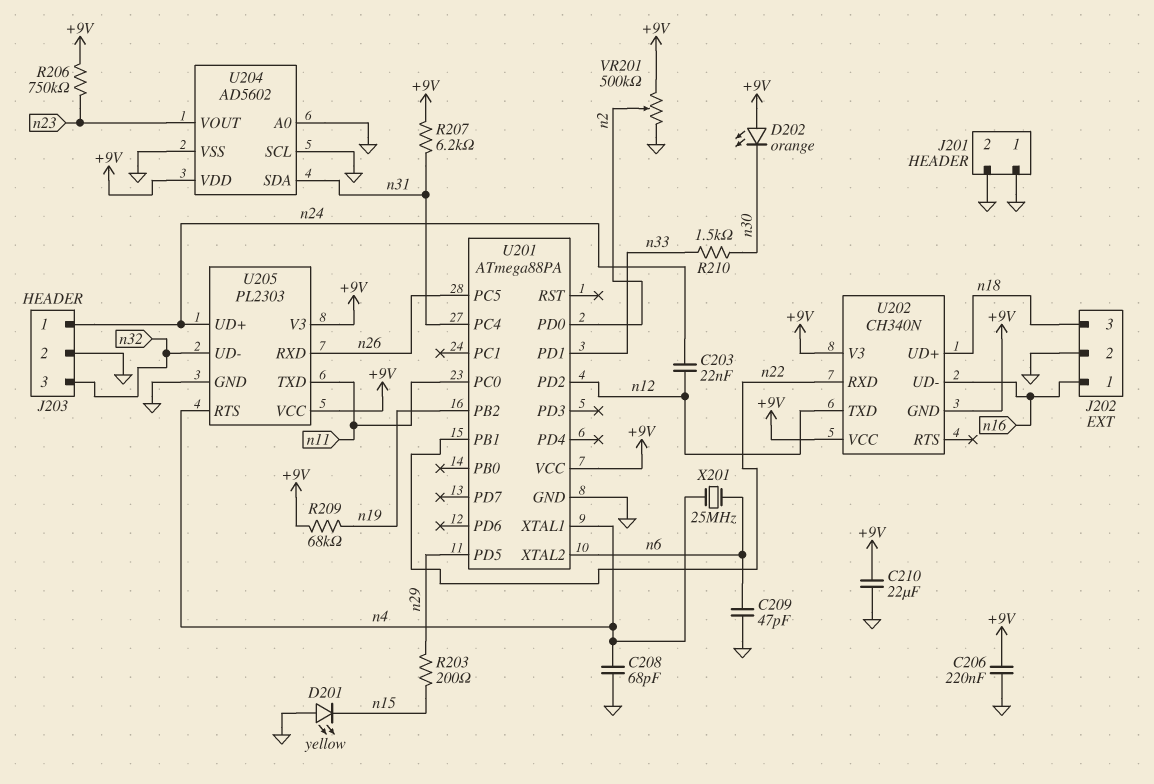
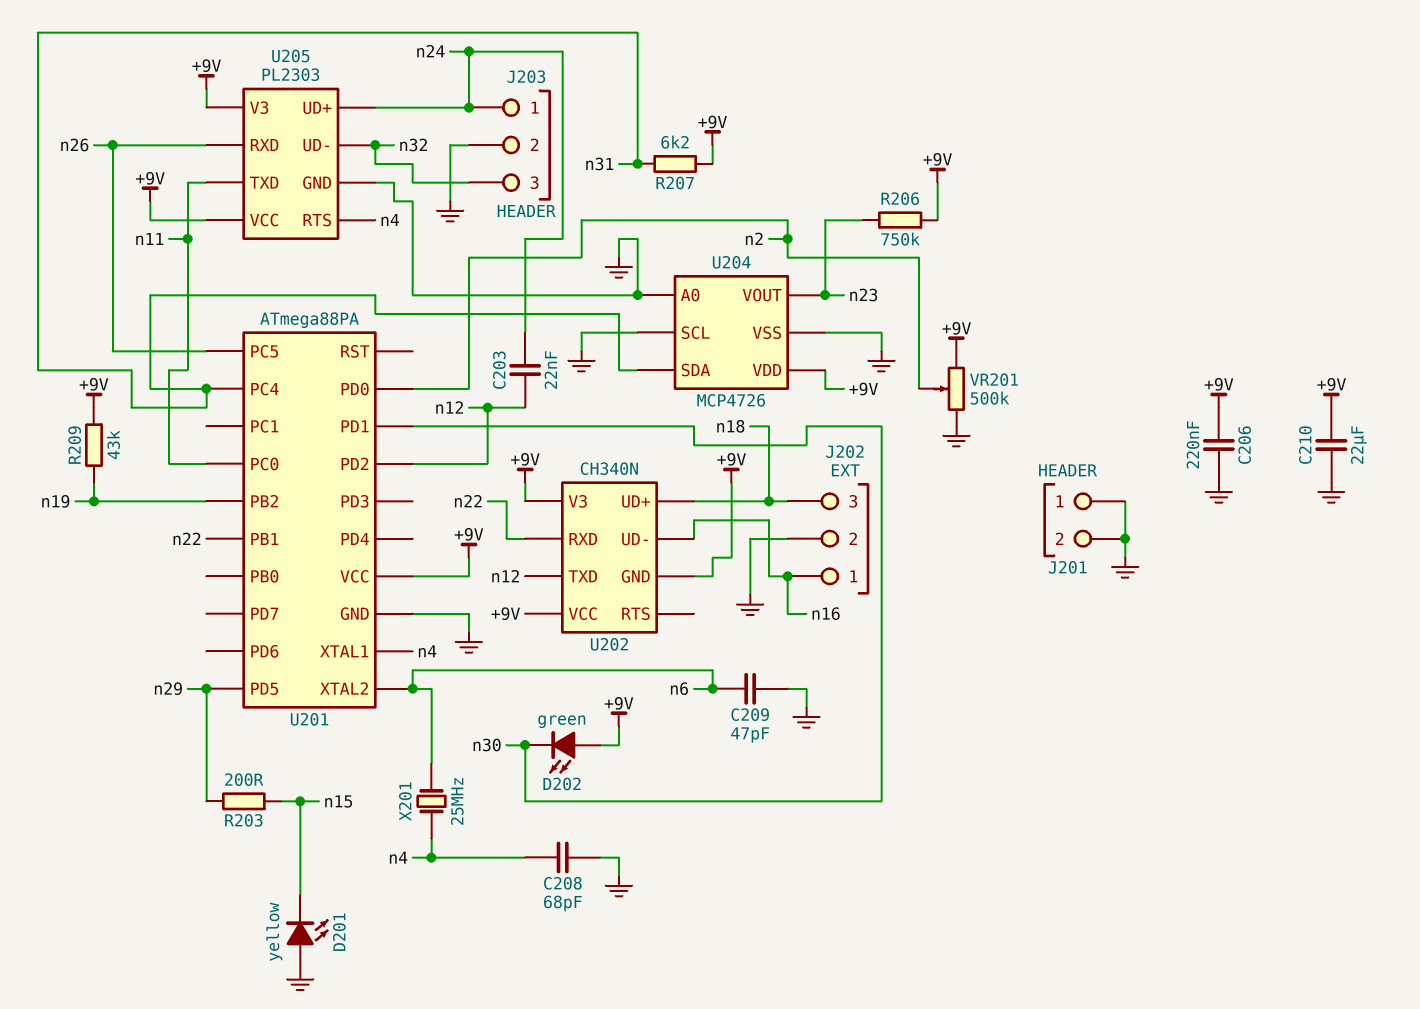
D202: LED orange (A +9V, K n30) -> LED green (A +9V, K n30)
R209: 68k (+9V, n19) -> 43k (+9V, n19)
R210: 1.5k (n30, n33) -> none
U201 pin PD1: n33 -> n30
U204: AD5602 -> MCP4726

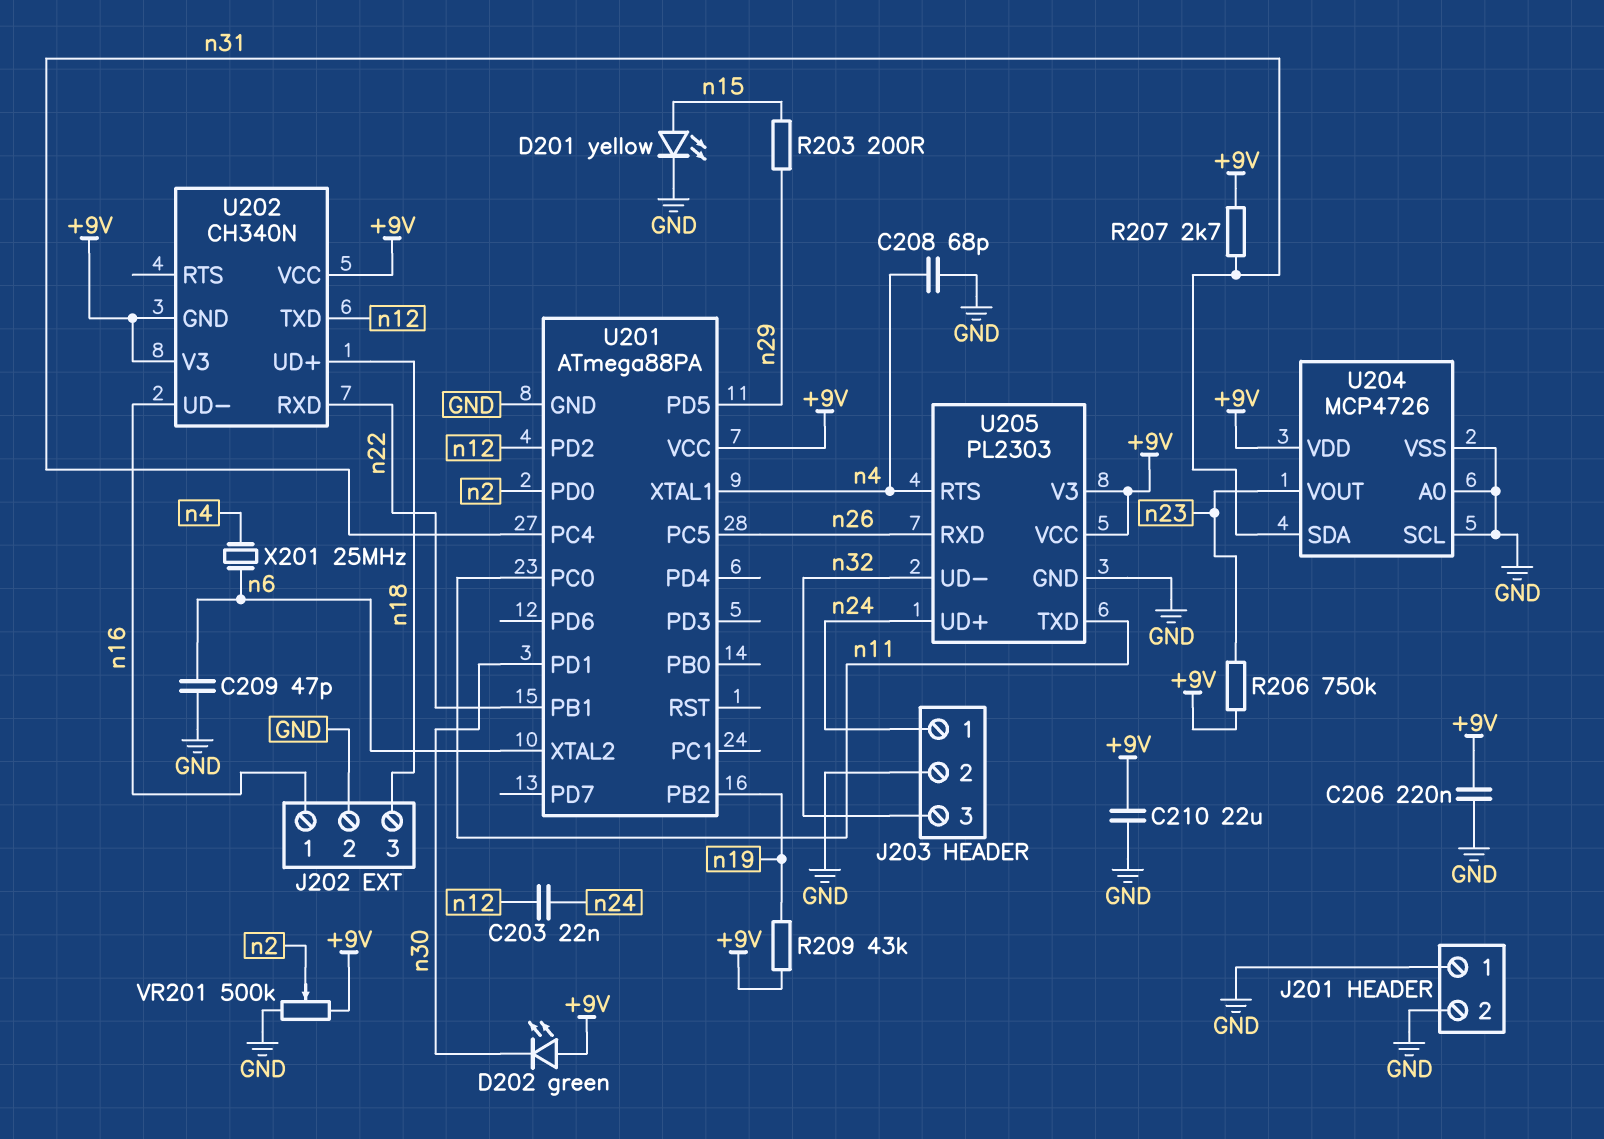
D201: LED yellow (A GND, K n15) -> LED yellow (A n15, K GND)
R207: 6.2k (+9V, n31) -> 2.7k (+9V, n31)

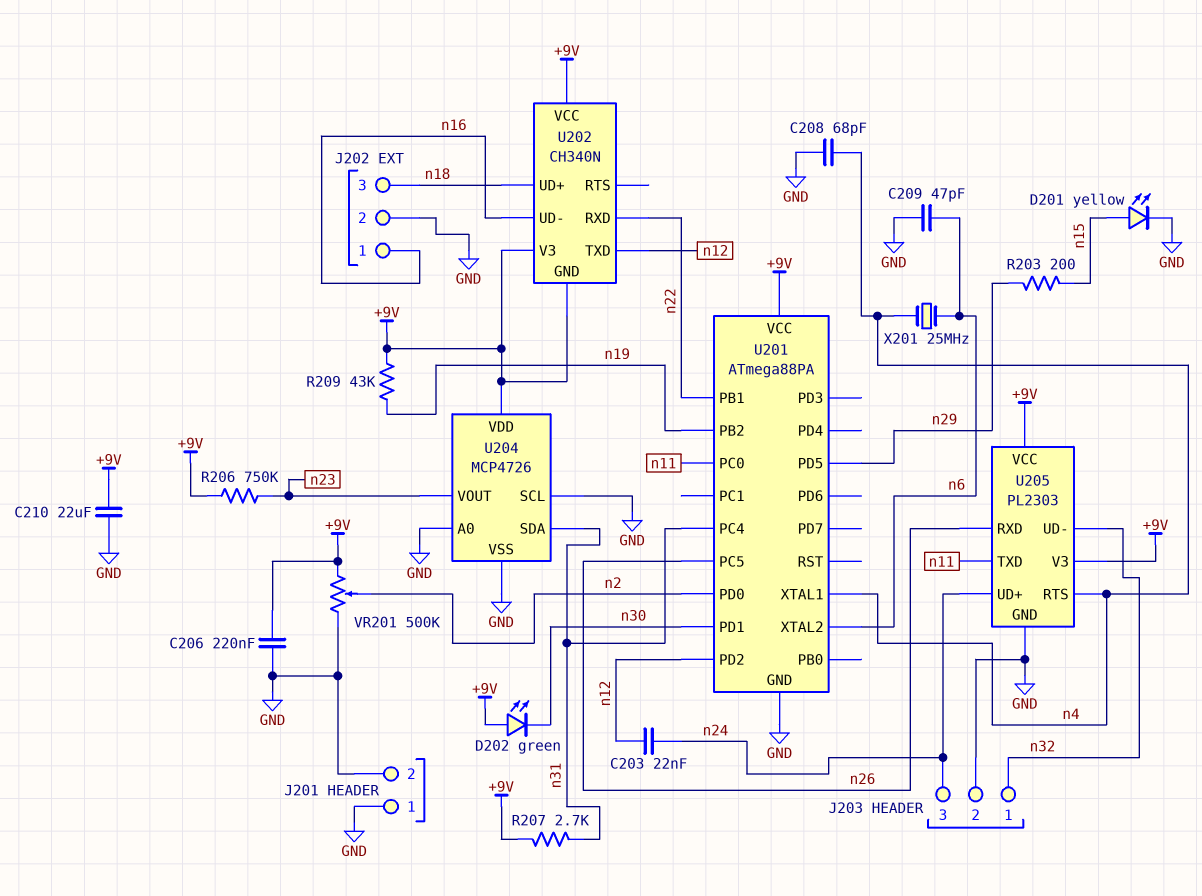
J203 pin 1: n24 -> n32
J203 pin 3: n32 -> n24

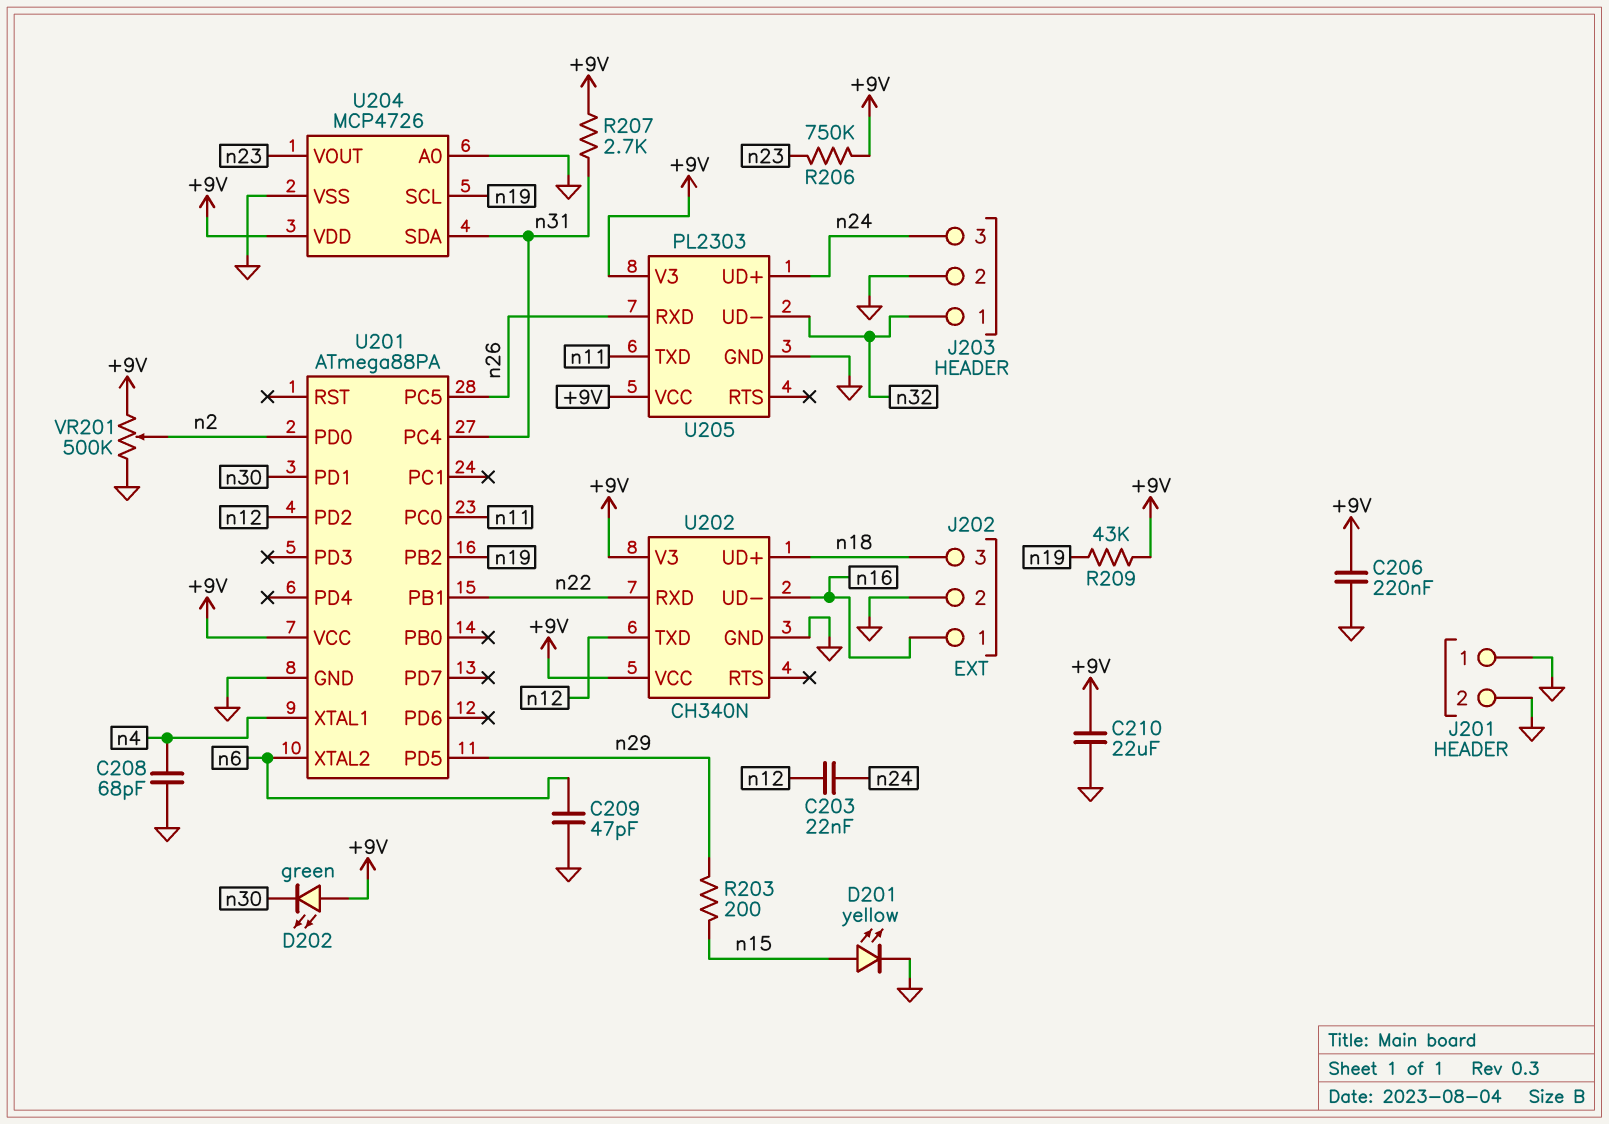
U202 pin GND: +9V -> GND
U204 pin SCL: GND -> n19
U205 pin RTS: n4 -> none
X201: 25MHz (n4, n6) -> none

